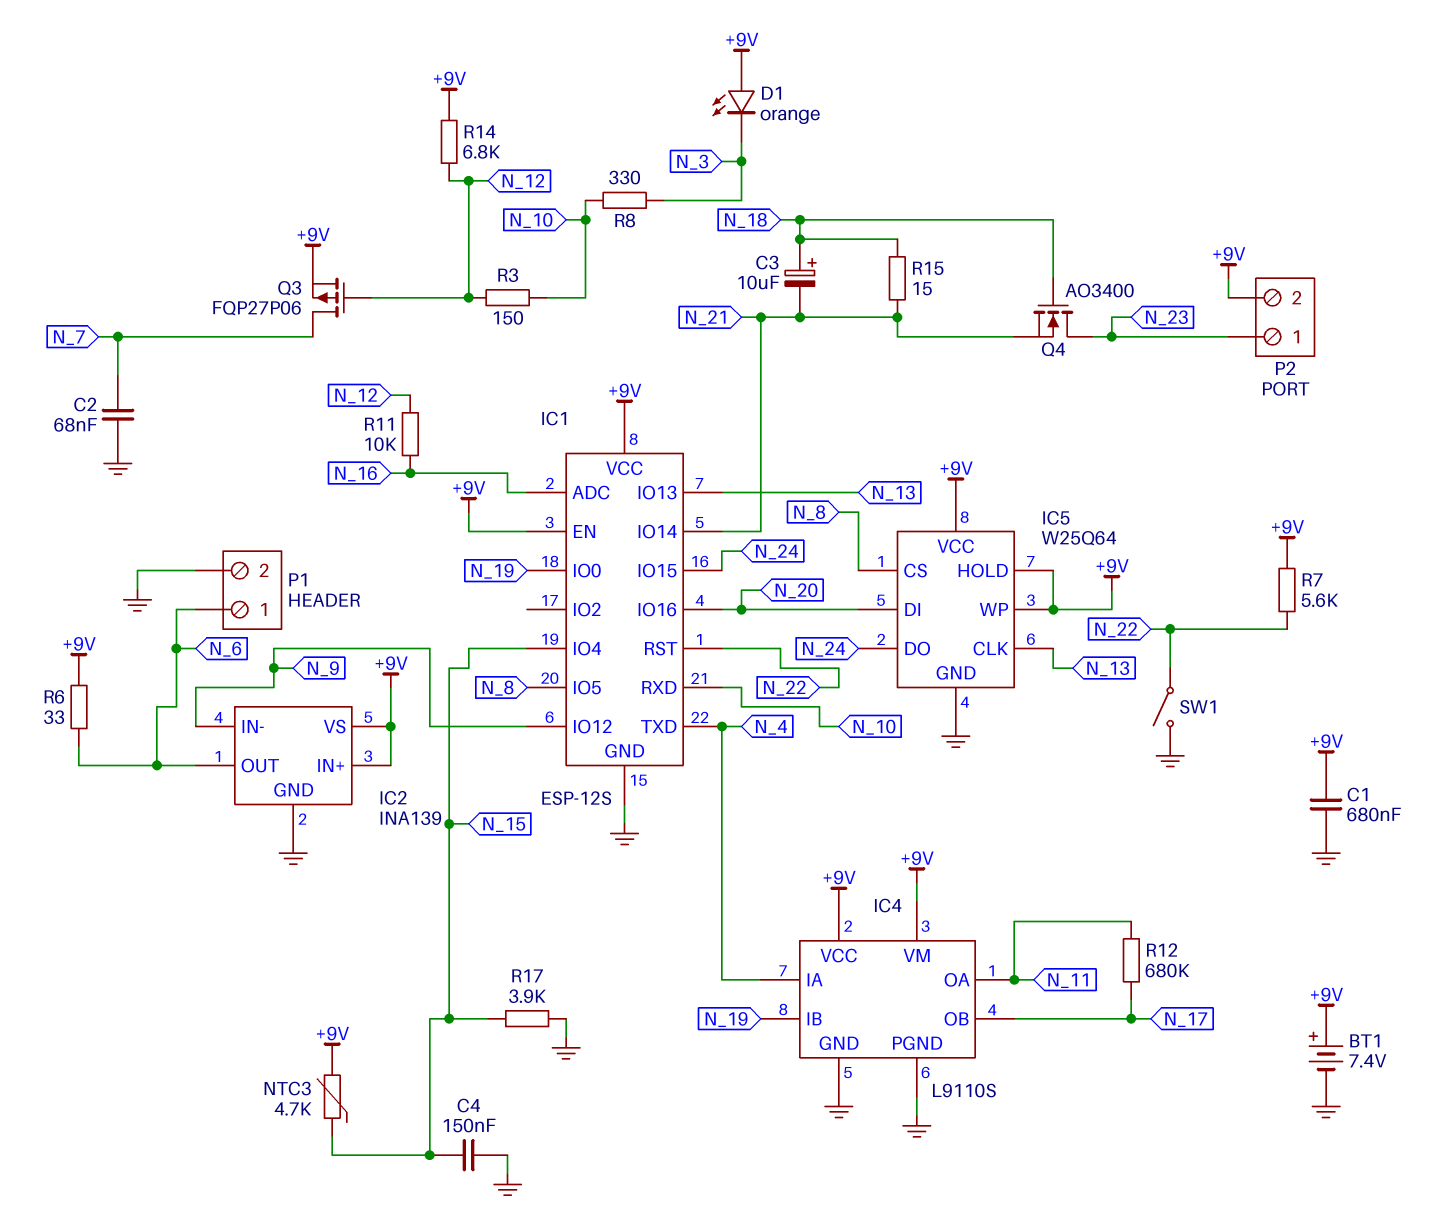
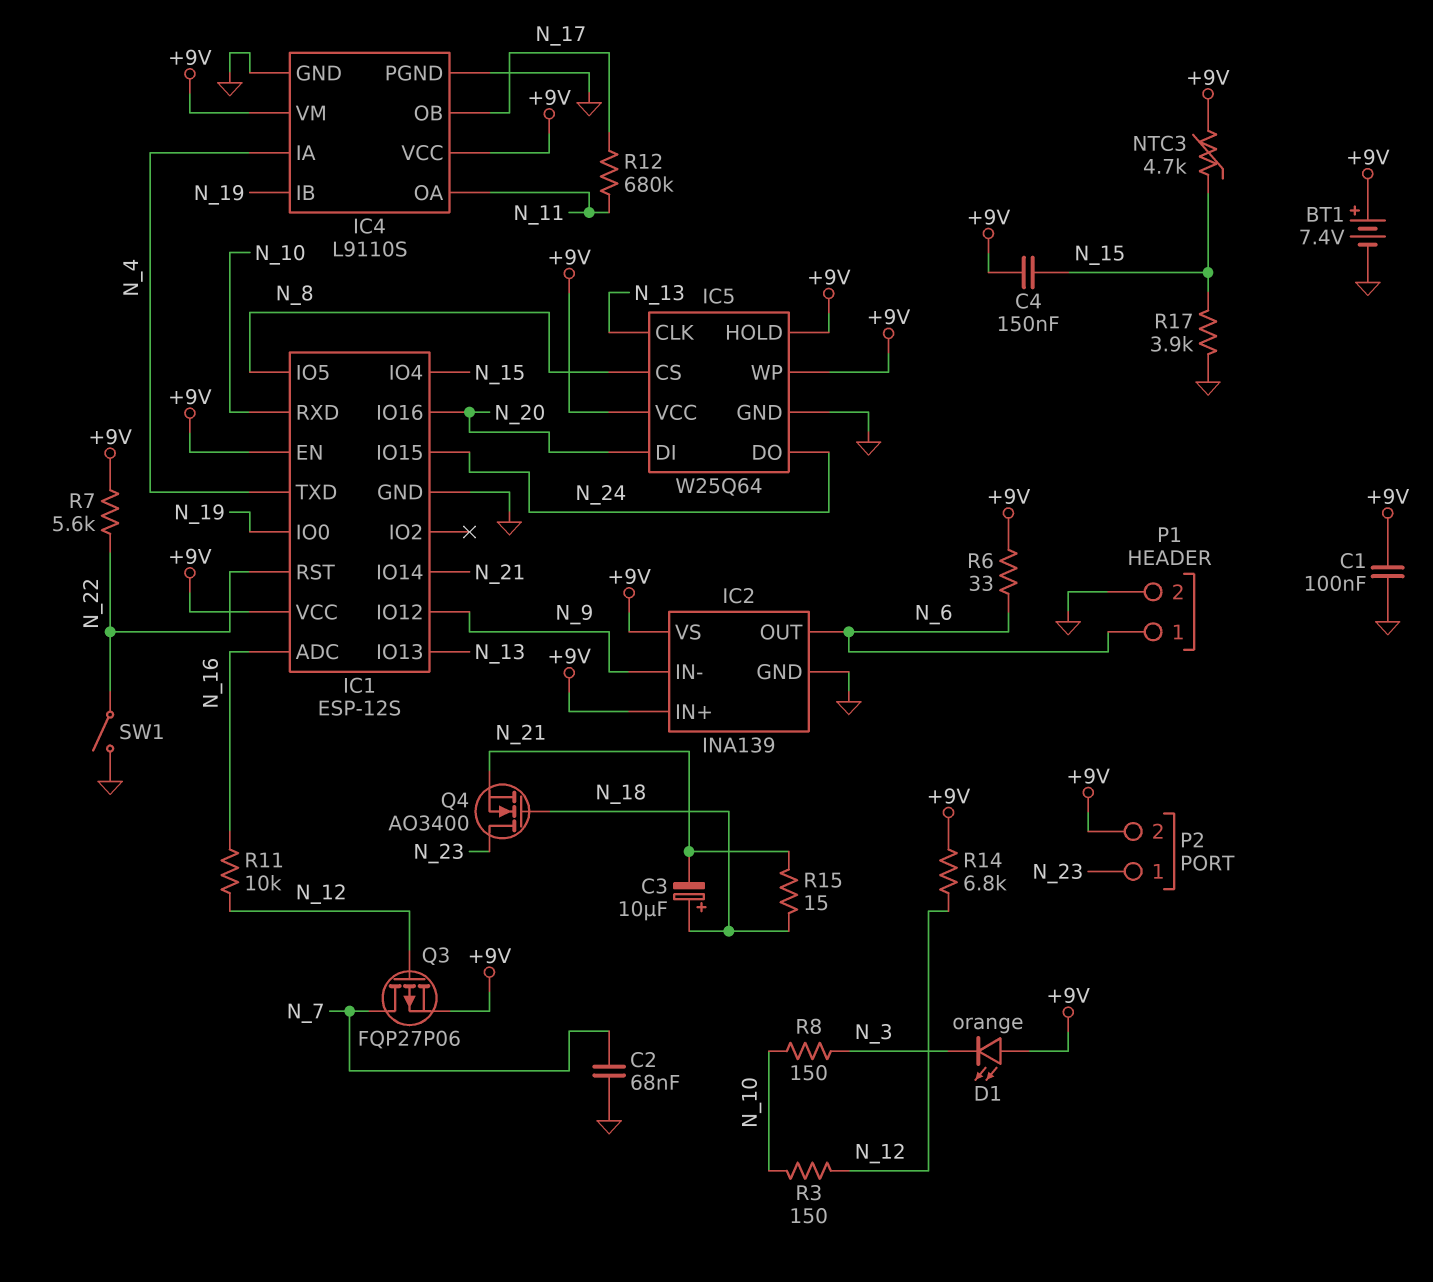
C1: 680nF (+9V, GND) -> 100nF (+9V, GND)
C4: 150nF (GND, N_15) -> 150nF (+9V, N_15)
R8: 330 (N_3, N_10) -> 150 (N_3, N_10)

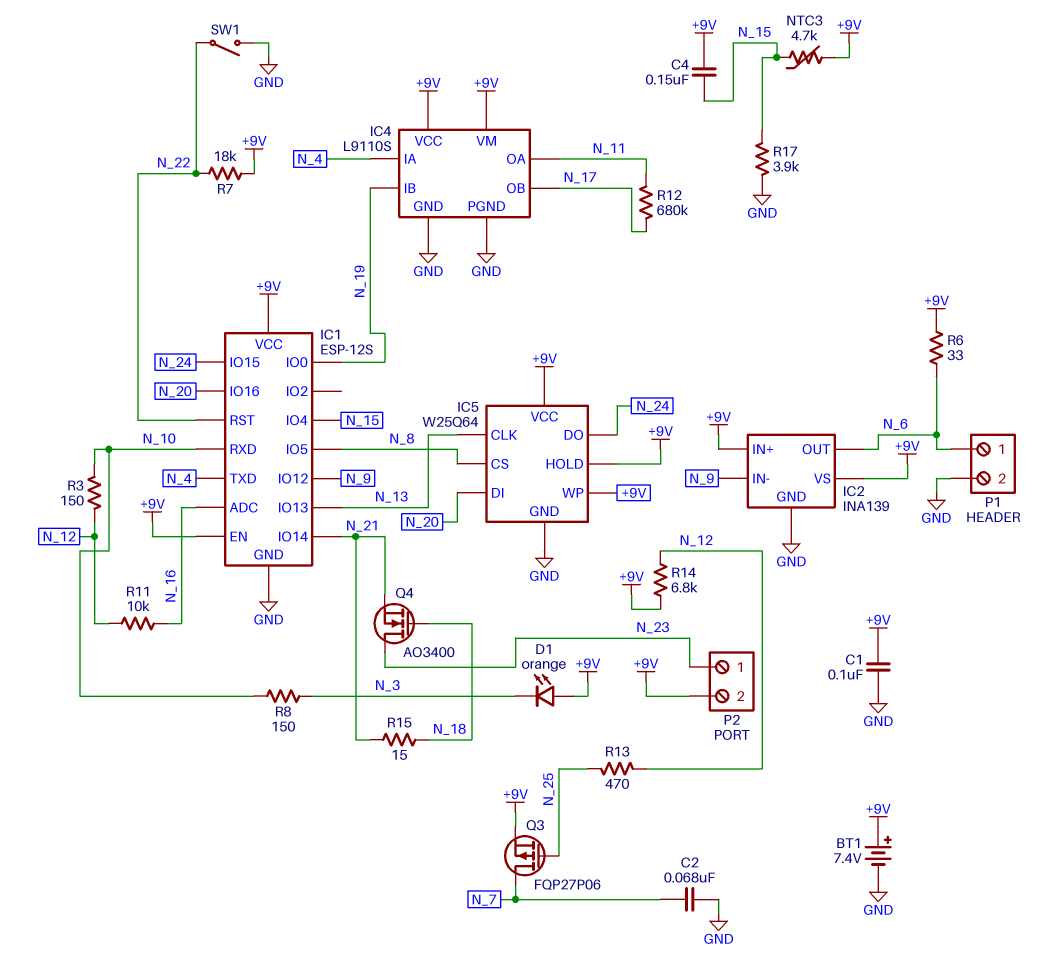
C3: 10uF (plus N_18, minus N_21) -> none
Q3: PMOS FQP27P06 (G N_12, D N_7, S +9V) -> PMOS FQP27P06 (G N_25, D N_7, S +9V)
R7: 5.6k (+9V, N_22) -> 18k (+9V, N_22)
R13: none -> 470 (N_12, N_25)

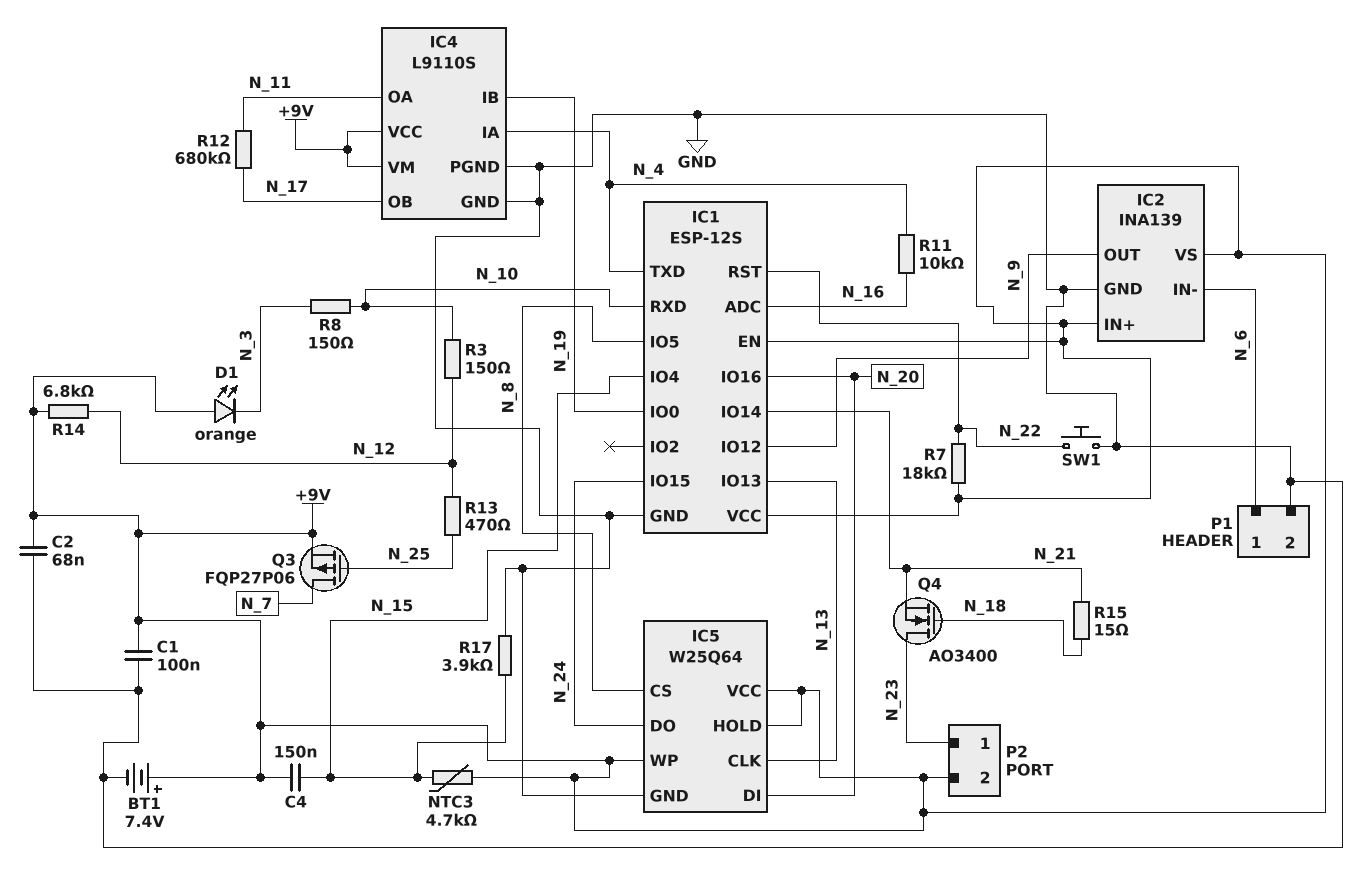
C2: 68nF (GND, N_7) -> 68nF (+9V, GND)
IC2 pin IN-: N_9 -> N_6
IC2 pin OUT: N_6 -> N_9
R6: 33 (+9V, N_6) -> none
R11: 10k (N_12, N_16) -> 10k (N_4, N_16)
SW1: switch (GND, N_22) -> button (GND, N_22)

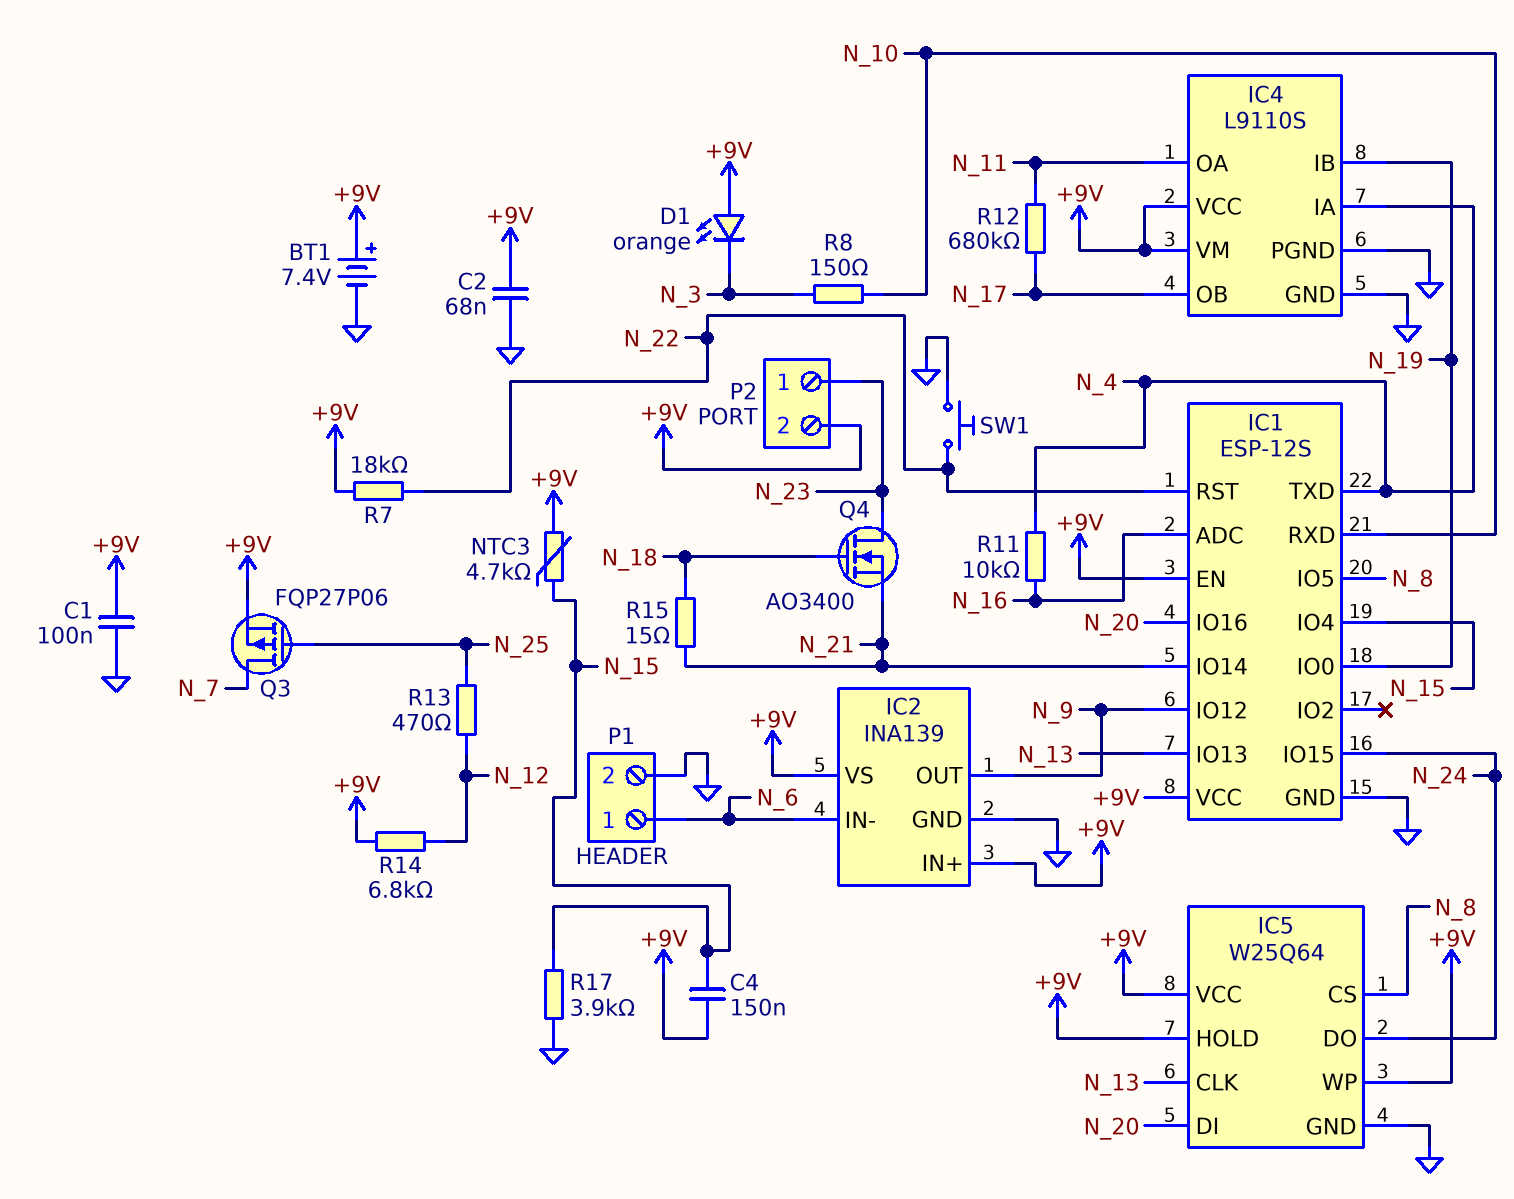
R3: 150 (N_10, N_12) -> none

